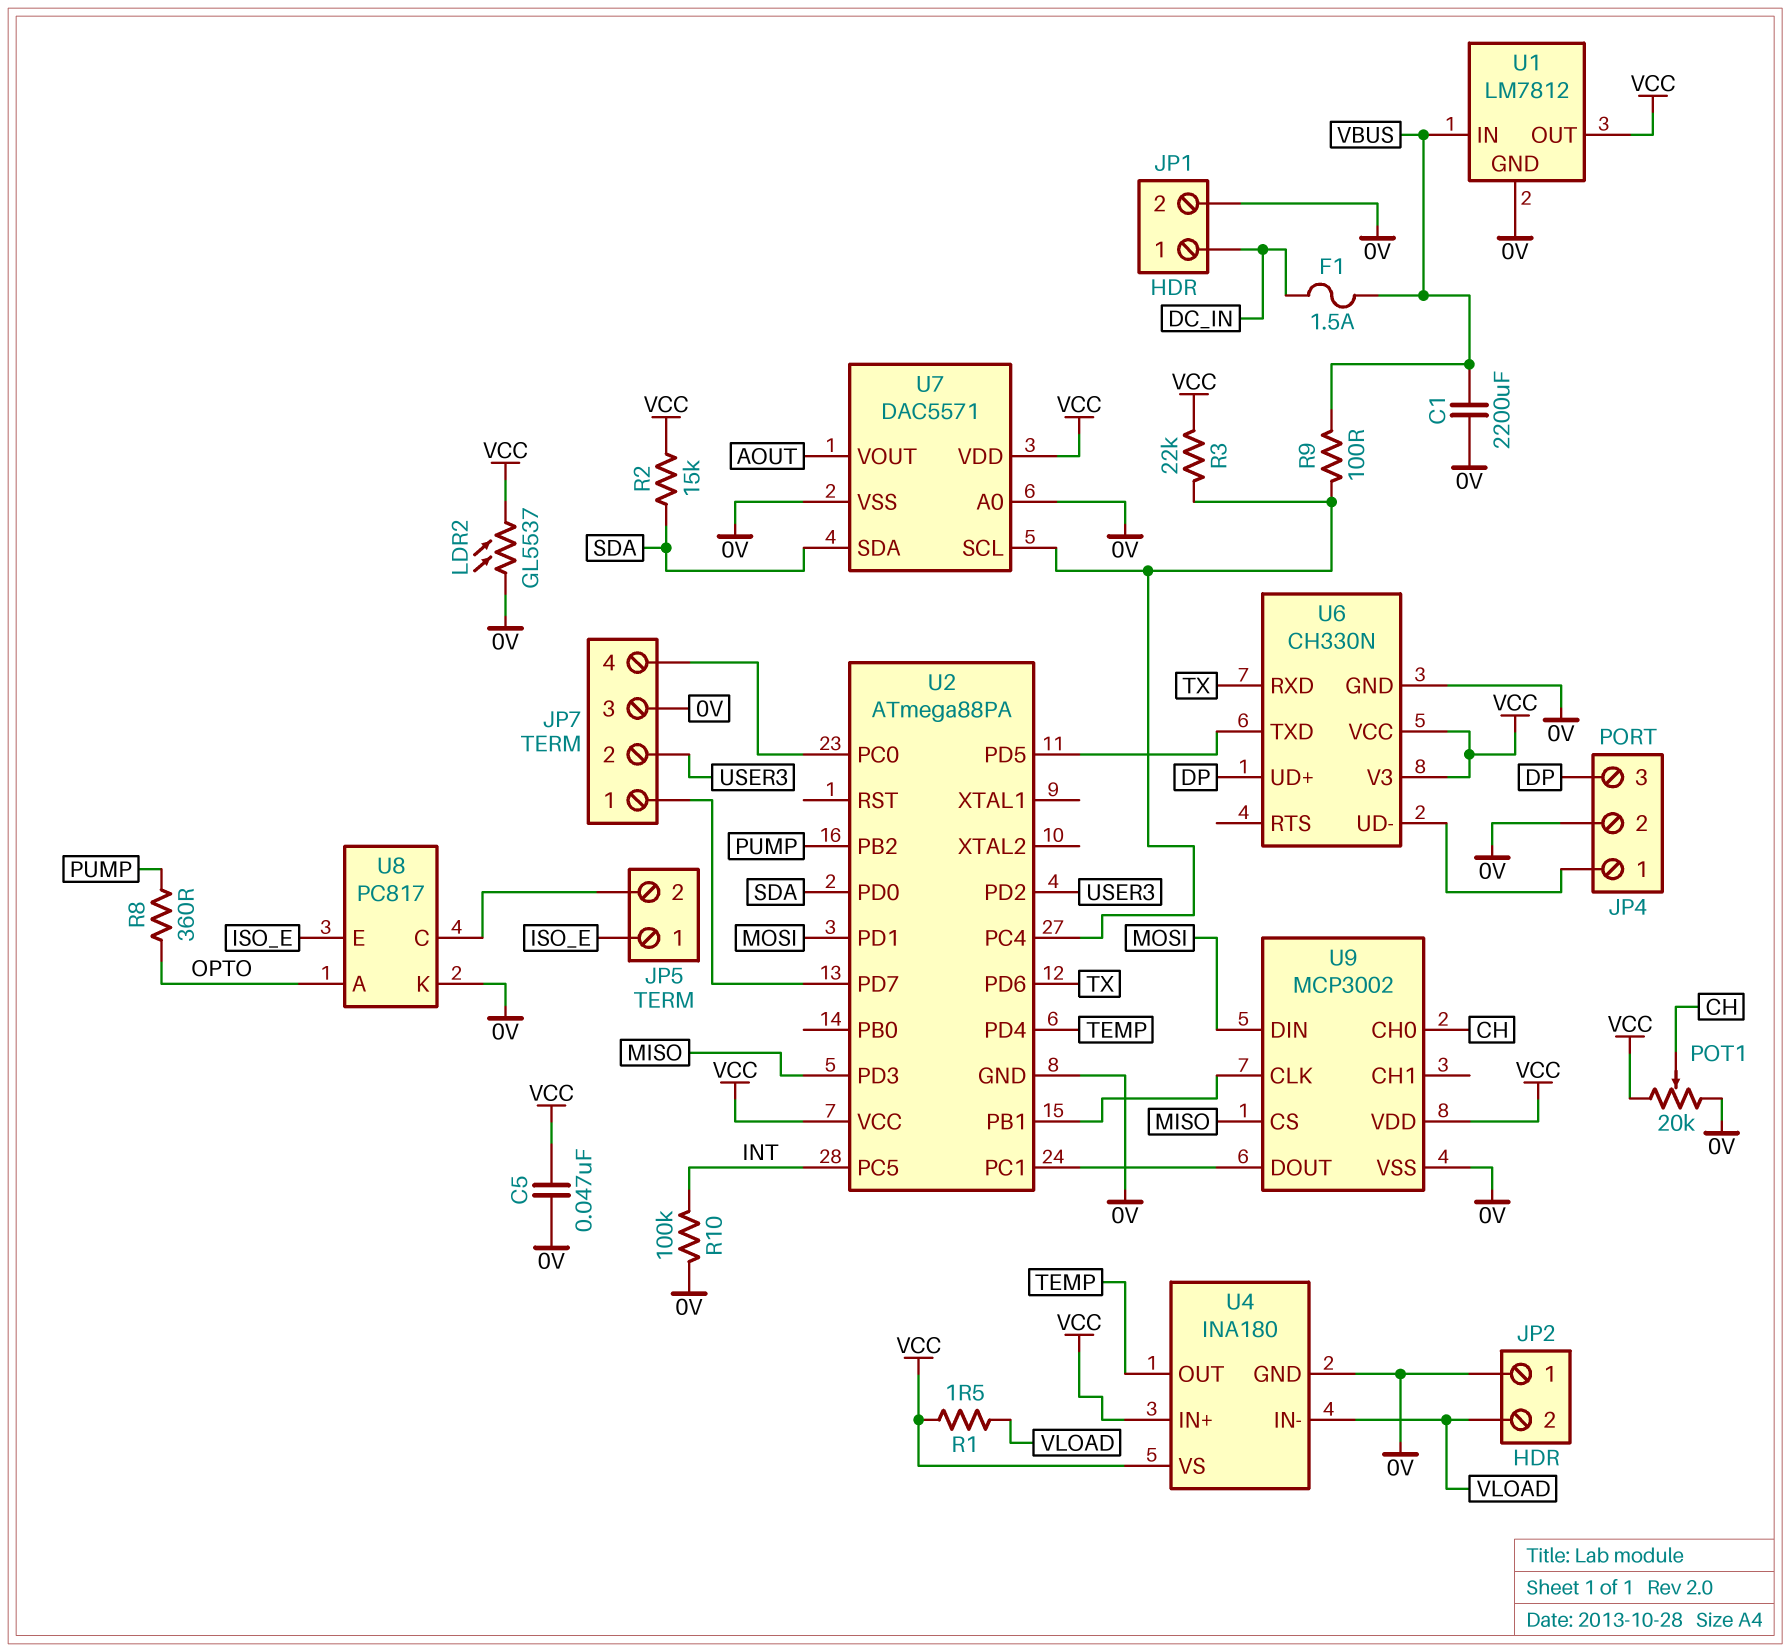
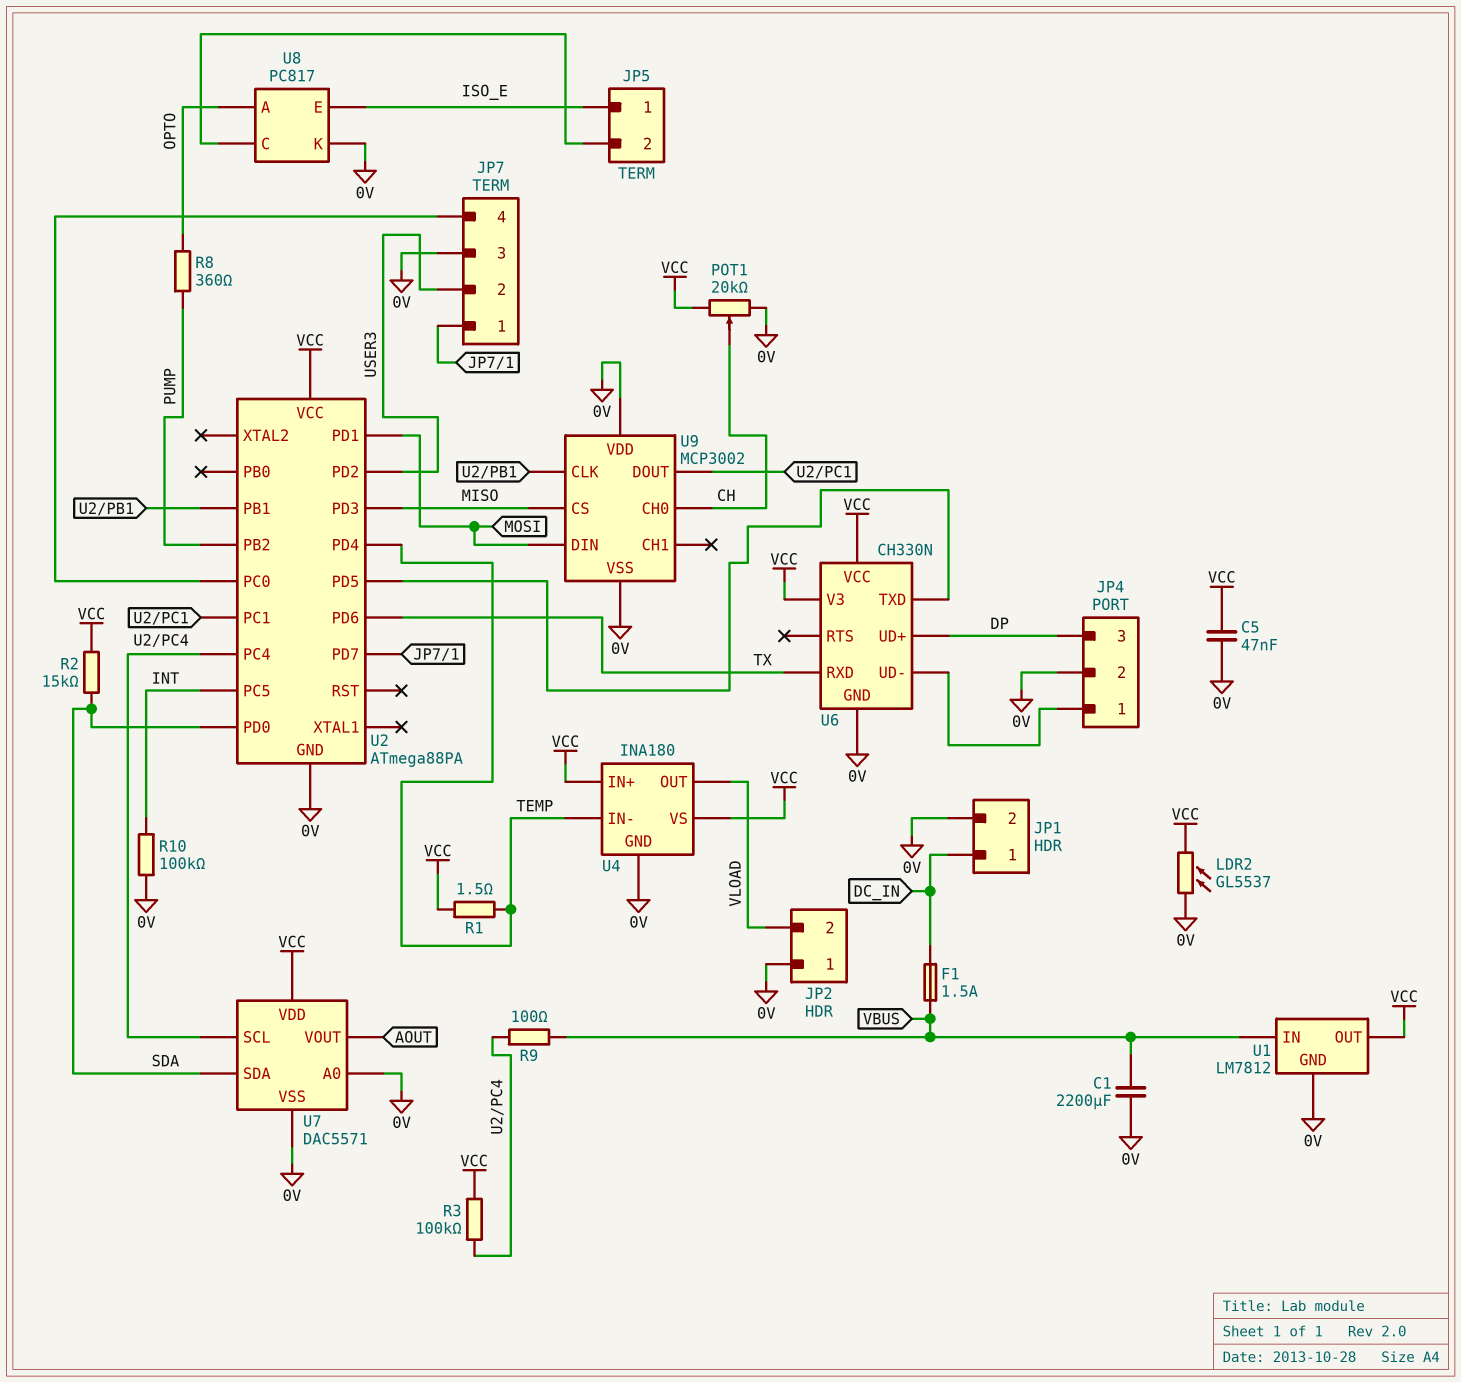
R1: 1.5 (VCC, VLOAD) -> 1.5 (TEMP, VCC)
R3: 22k (U2/PC4, VCC) -> 100k (U2/PC4, VCC)
U4 pin IN-: VLOAD -> TEMP
U4 pin OUT: TEMP -> VLOAD
U9 pin VDD: VCC -> 0V

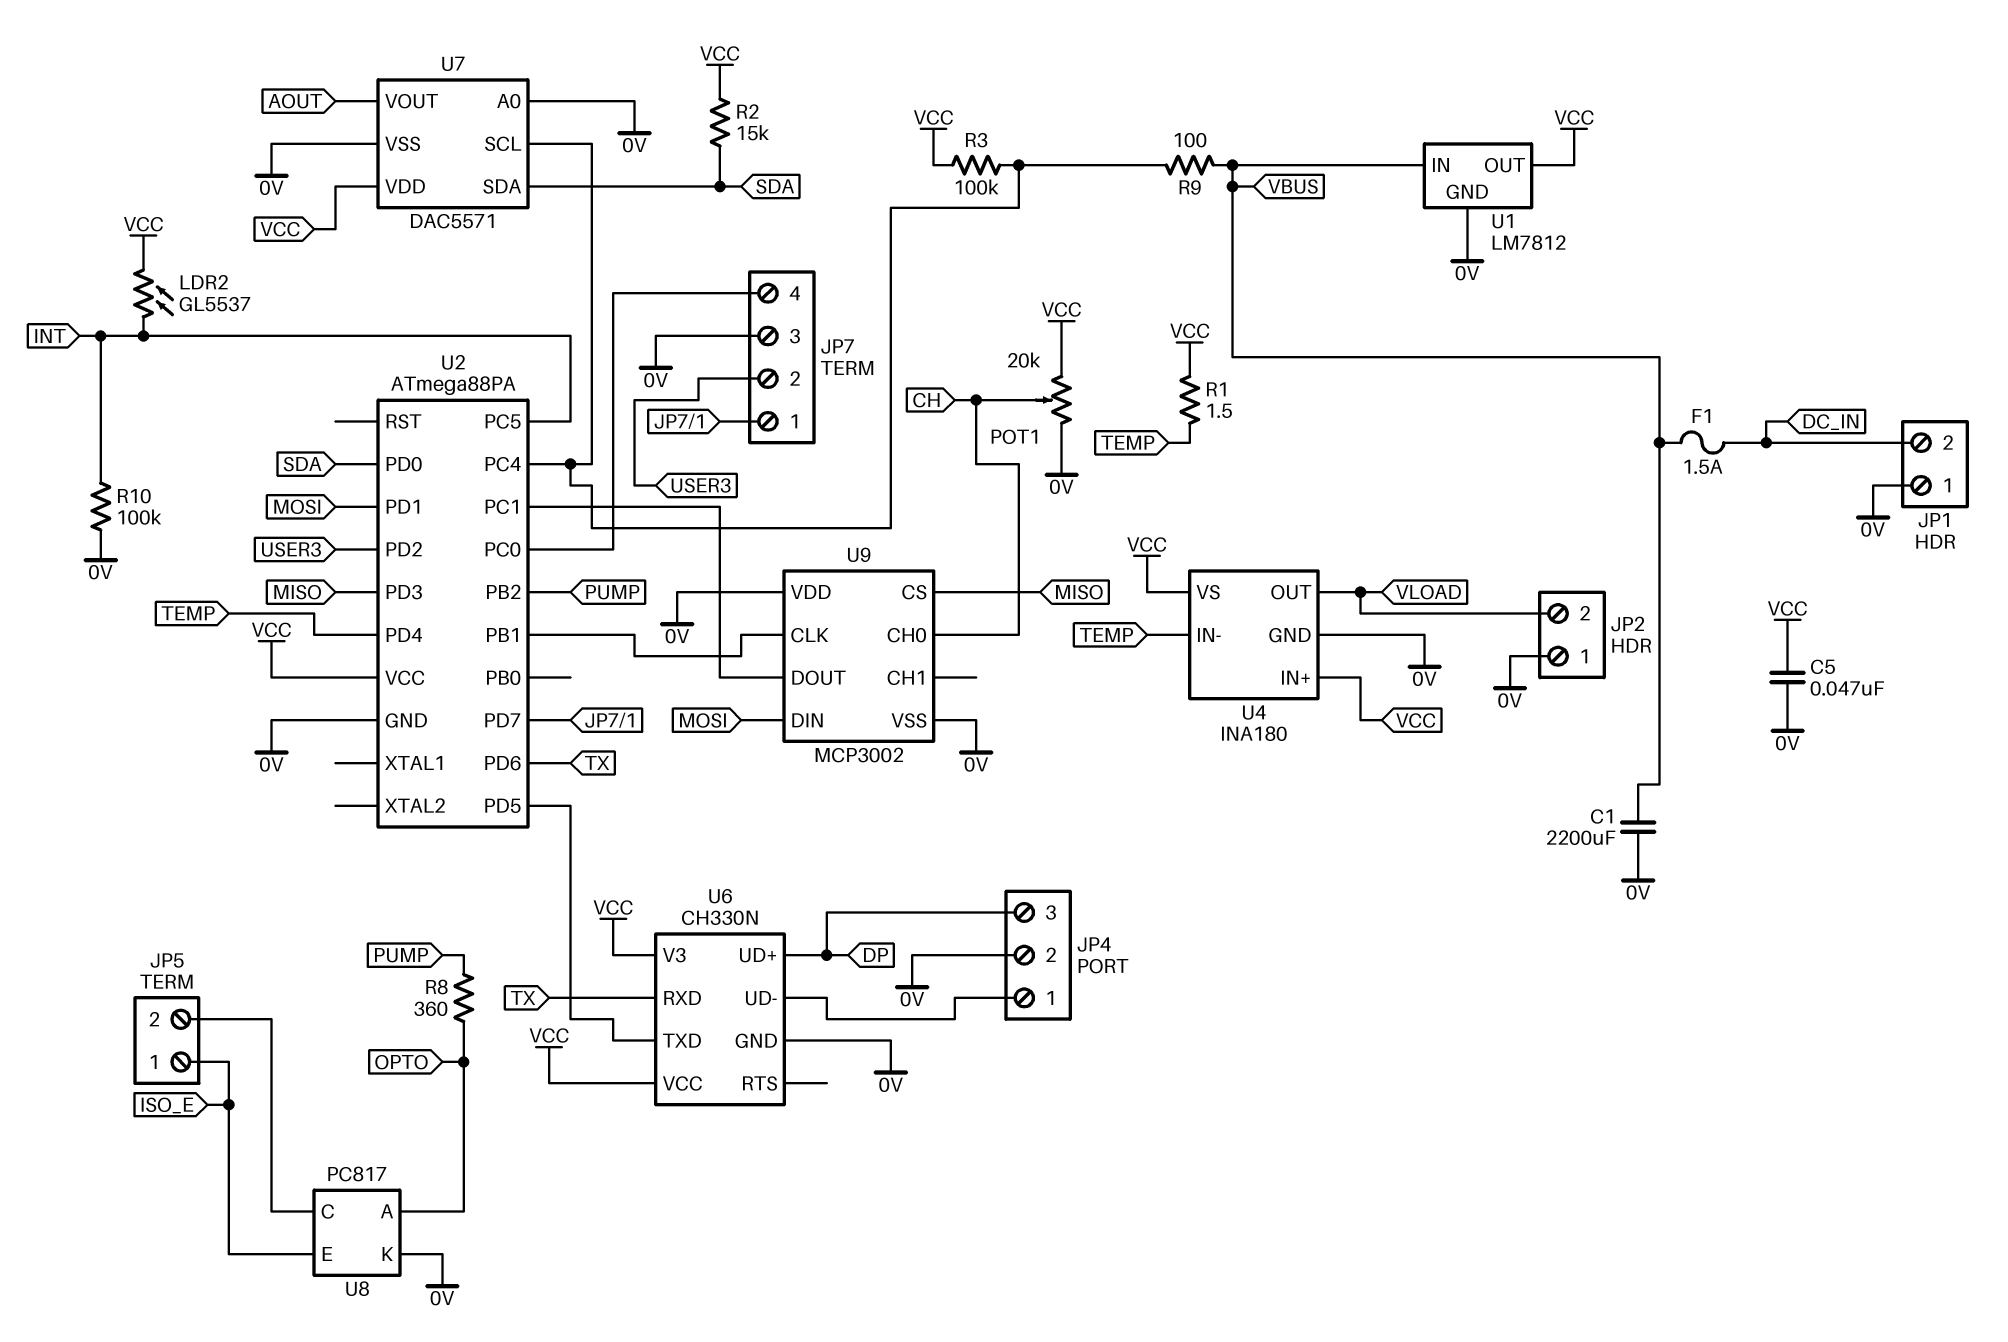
JP1 pin 1: DC_IN -> 0V
JP1 pin 2: 0V -> DC_IN
LDR2: GL5537 (0V, VCC) -> GL5537 (INT, VCC)

